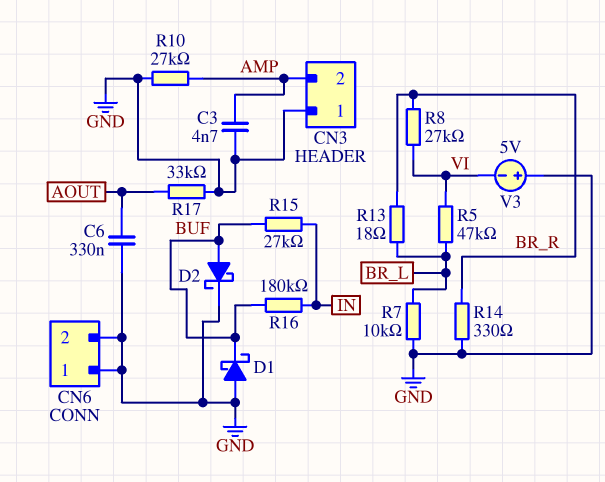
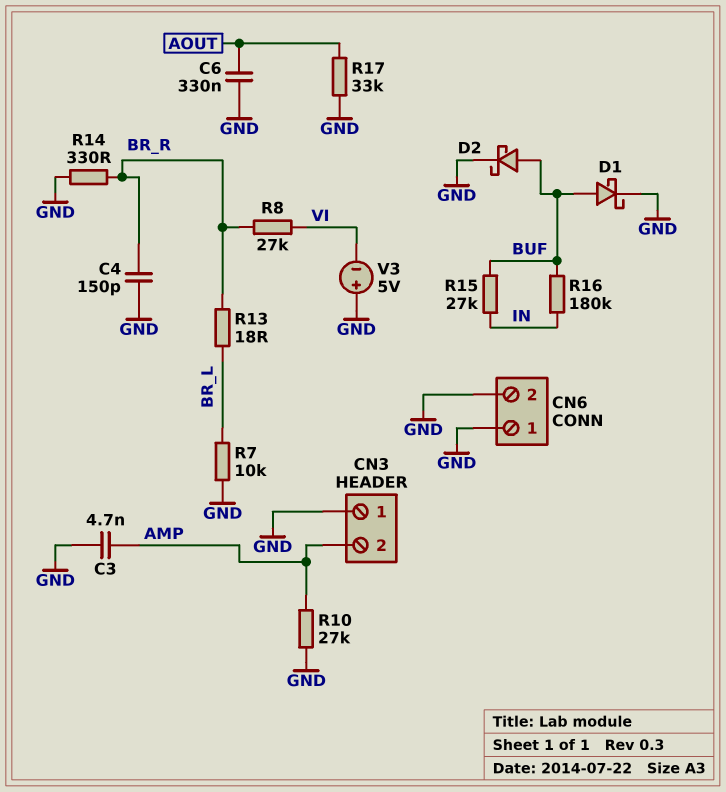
C4: none -> 150pF (BR_R, GND)
D1: schottky (A GND, K BUF) -> schottky (A BUF, K GND)
R5: 47k (BR_L, VI) -> none

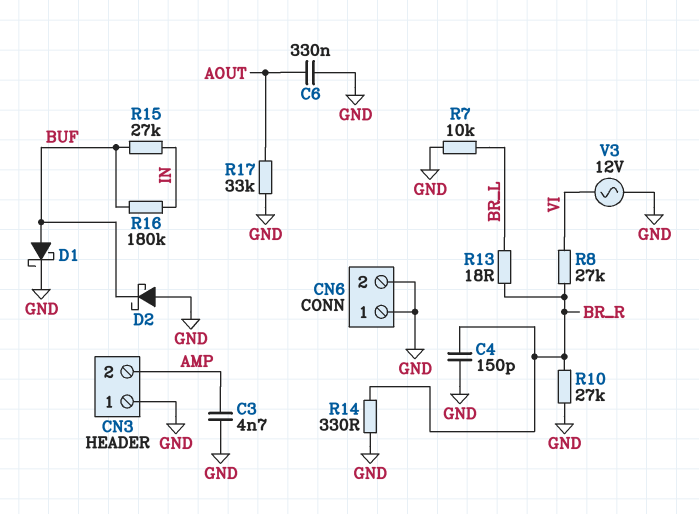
D2: schottky (A BUF, K GND) -> schottky (A GND, K BUF)
R10: 27k (AMP, GND) -> 27k (BR_R, GND)
V3: 5V (plus GND, minus VI) -> AC 12V (GND, VI)

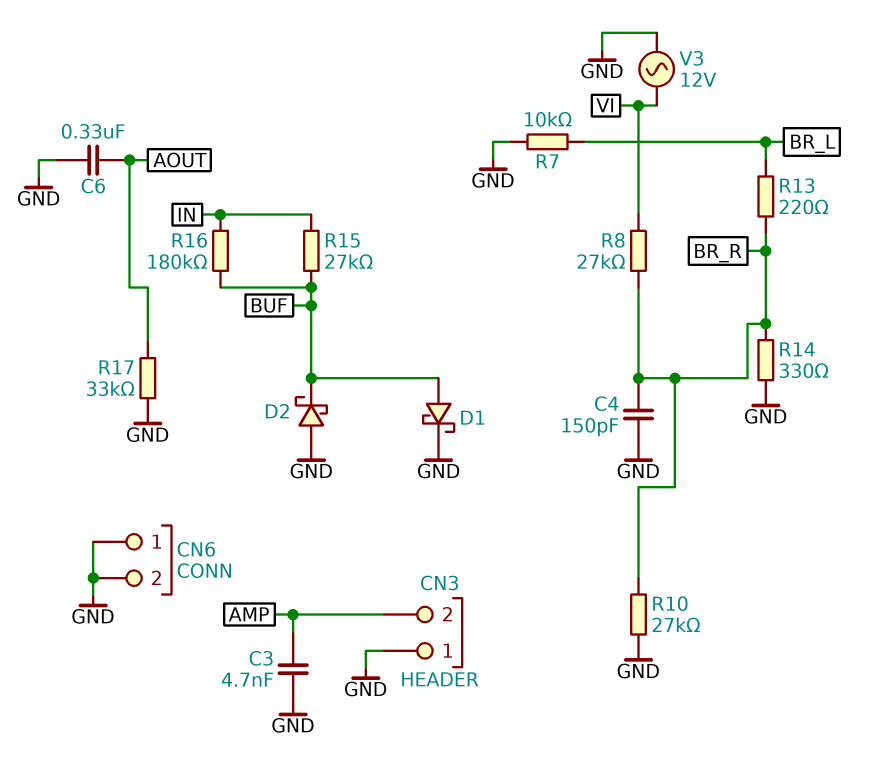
R13: 18 (BR_L, BR_R) -> 220 (BR_L, BR_R)

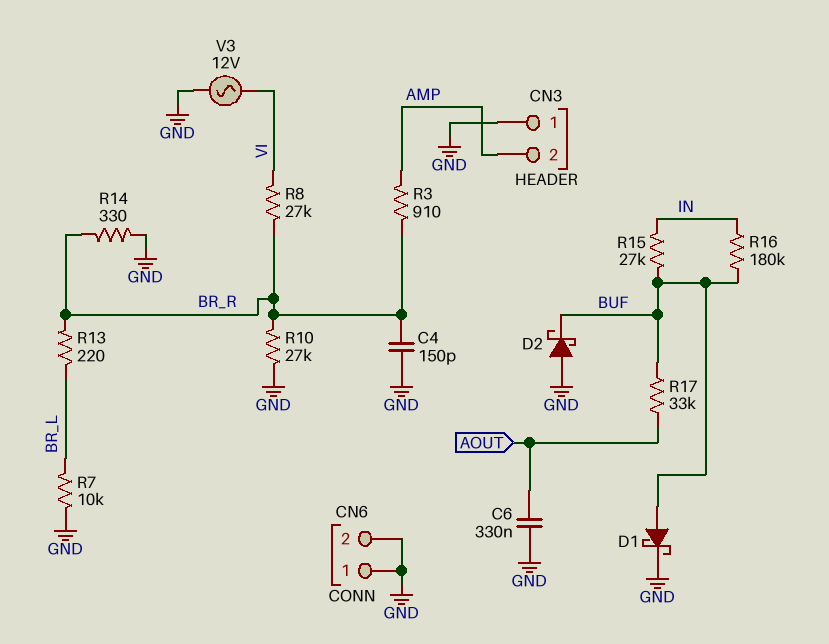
C3: 4.7nF (AMP, GND) -> none
R3: none -> 910 (AMP, BR_R)
R17: 33k (AOUT, GND) -> 33k (AOUT, BUF)

